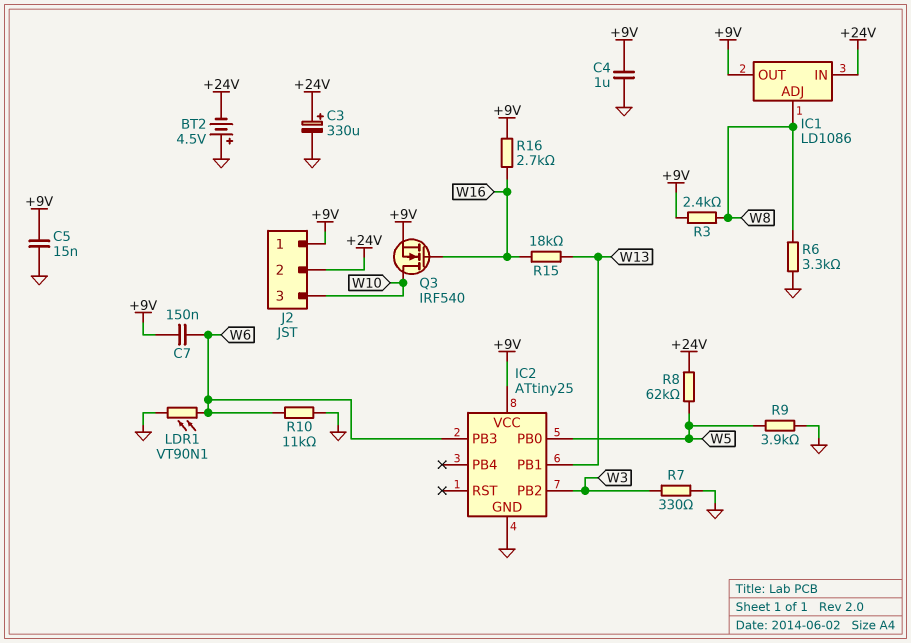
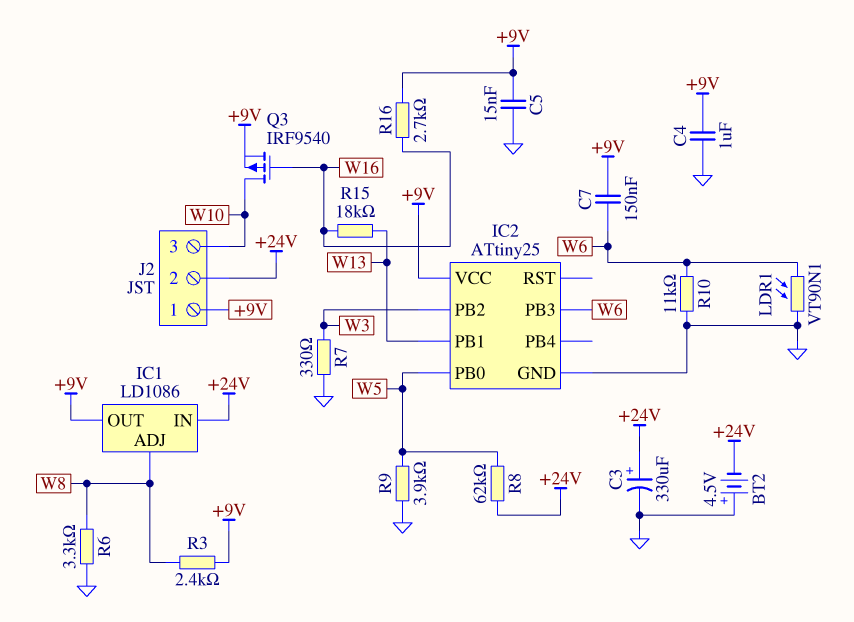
Q3: NMOS IRF540 (G W16, D W10, S +9V) -> PMOS IRF9540 (G W16, D W10, S +9V)

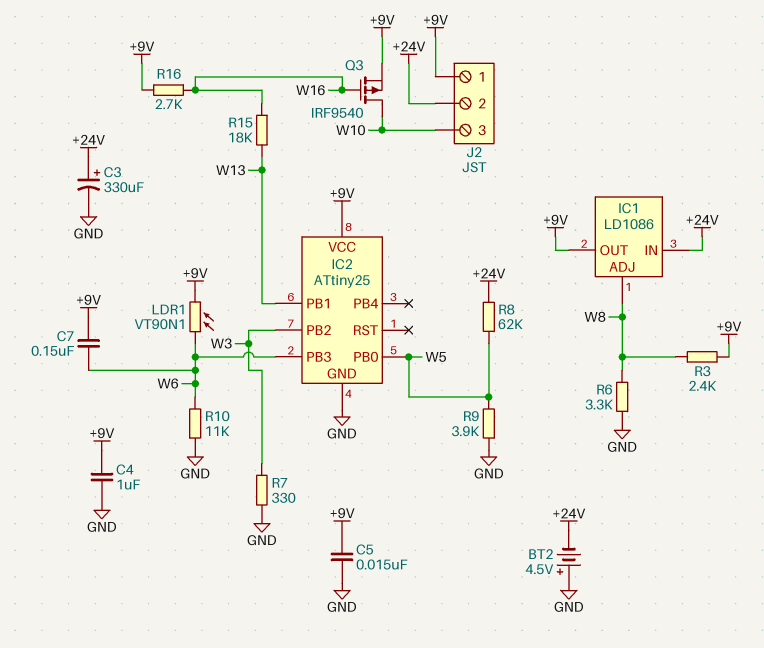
LDR1: VT90N1 (GND, W6) -> VT90N1 (+9V, W6)

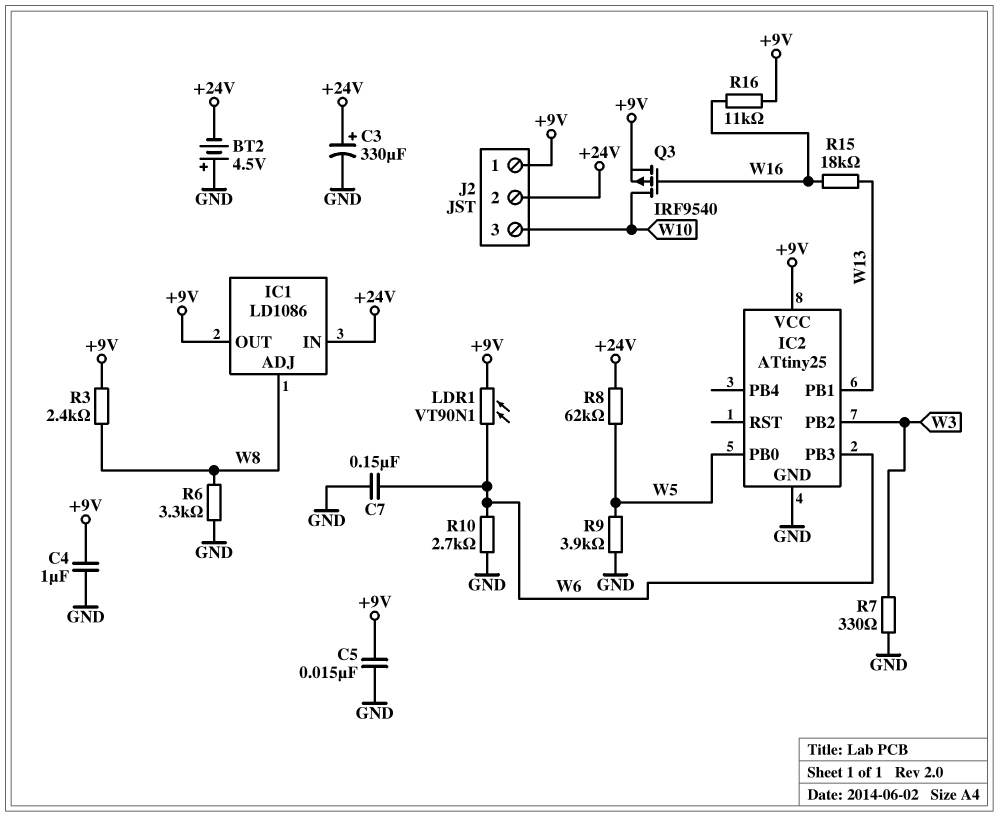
C7: 150nF (+9V, W6) -> 150nF (GND, W6)
R10: 11k (GND, W6) -> 2.7k (GND, W6)
R16: 2.7k (+9V, W16) -> 11k (+9V, W16)

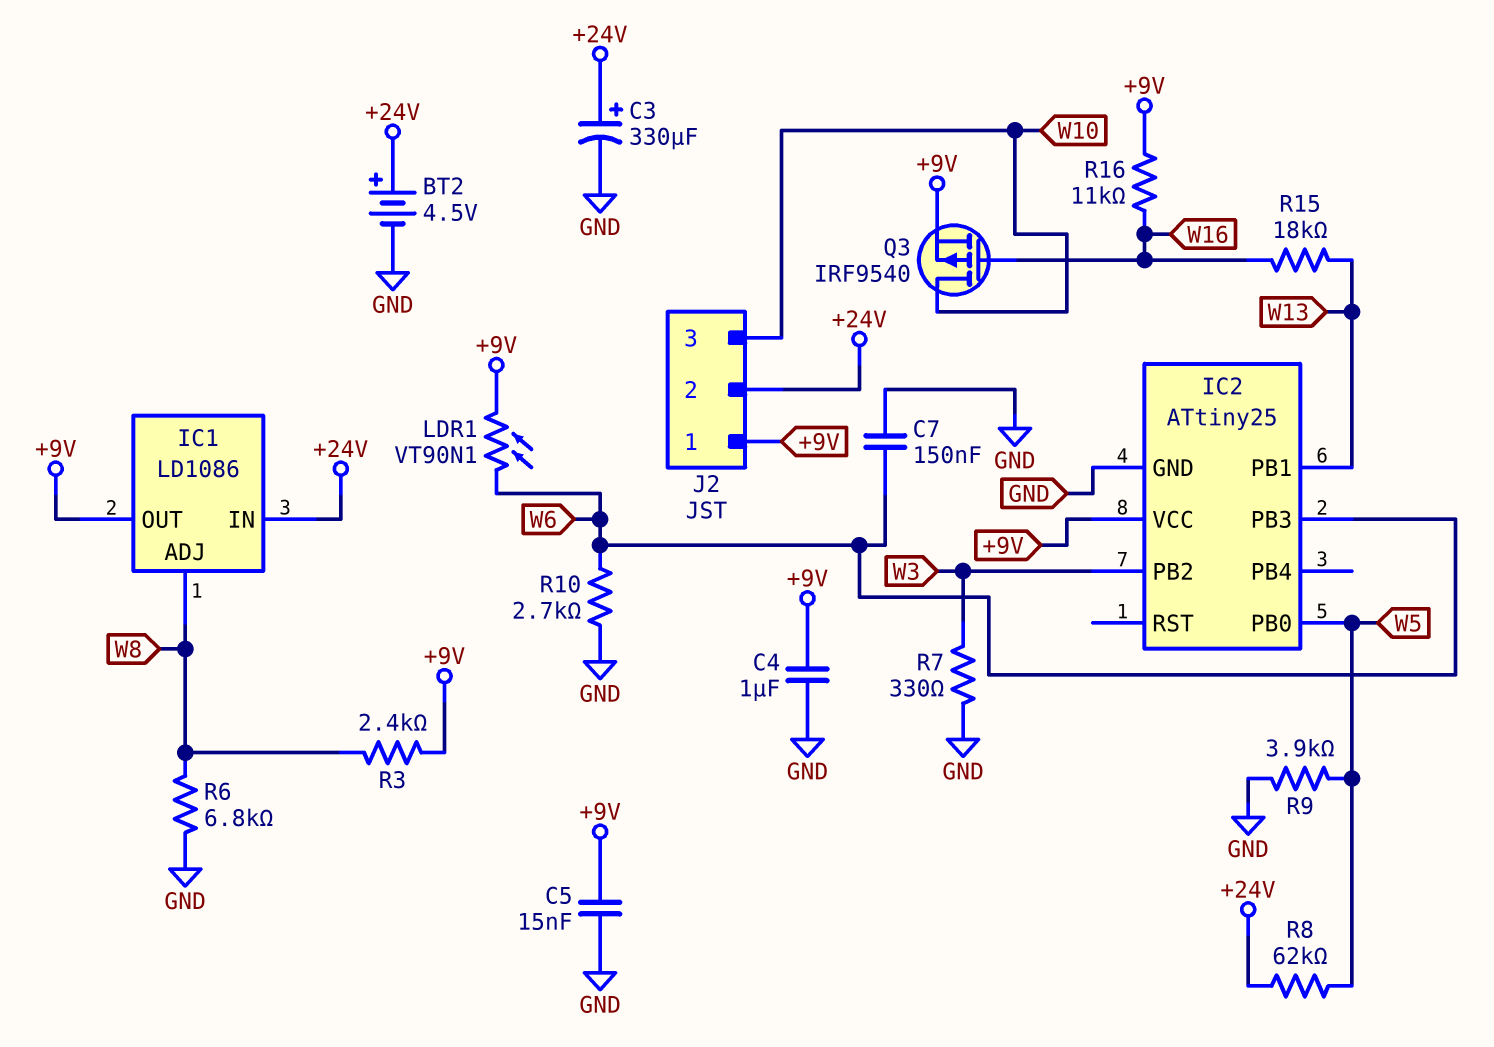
BT2: 4.5V (plus GND, minus +24V) -> 4.5V (plus +24V, minus GND)
R6: 3.3k (GND, W8) -> 6.8k (GND, W8)

